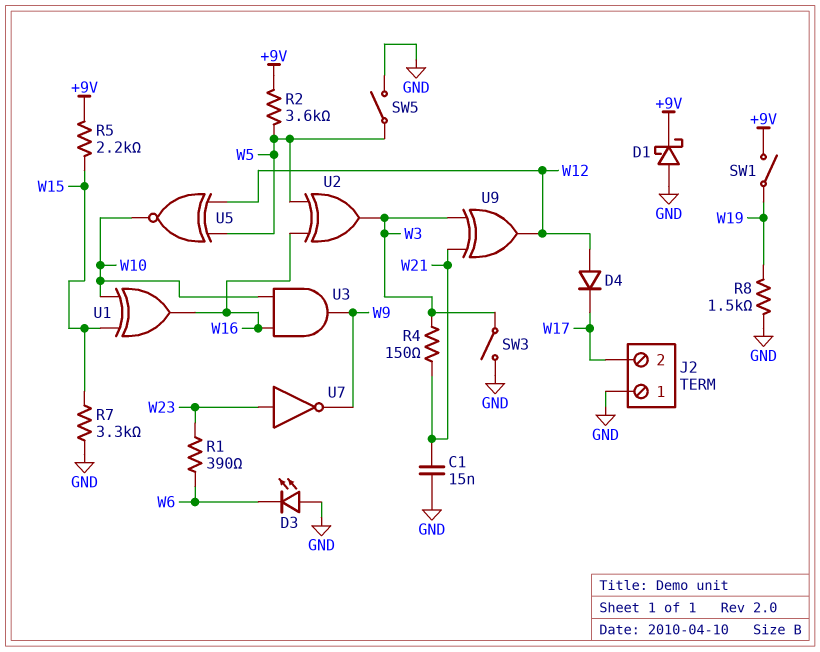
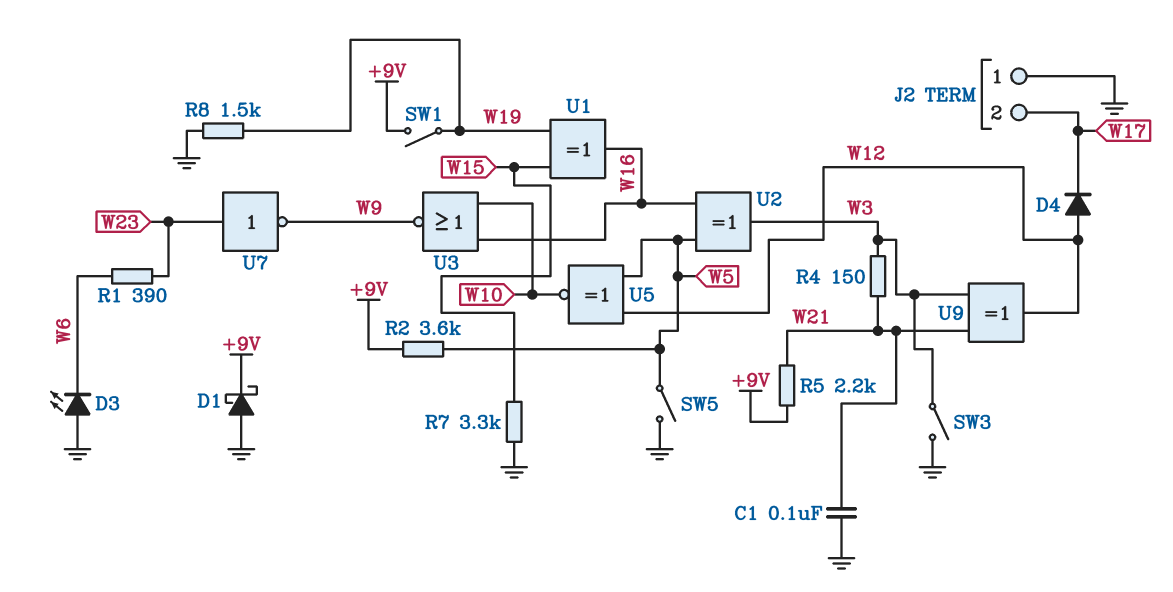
C1: 15nF (GND, W21) -> 100nF (GND, W21)
R5: 2.2k (+9V, W15) -> 2.2k (+9V, W21)
U1: XOR (in W10, in W15, out W16) -> XOR (in W15, in W19, out W16)
U3: AND (in W10, in W16, out W9) -> NOR (in W10, in W16, out W9)

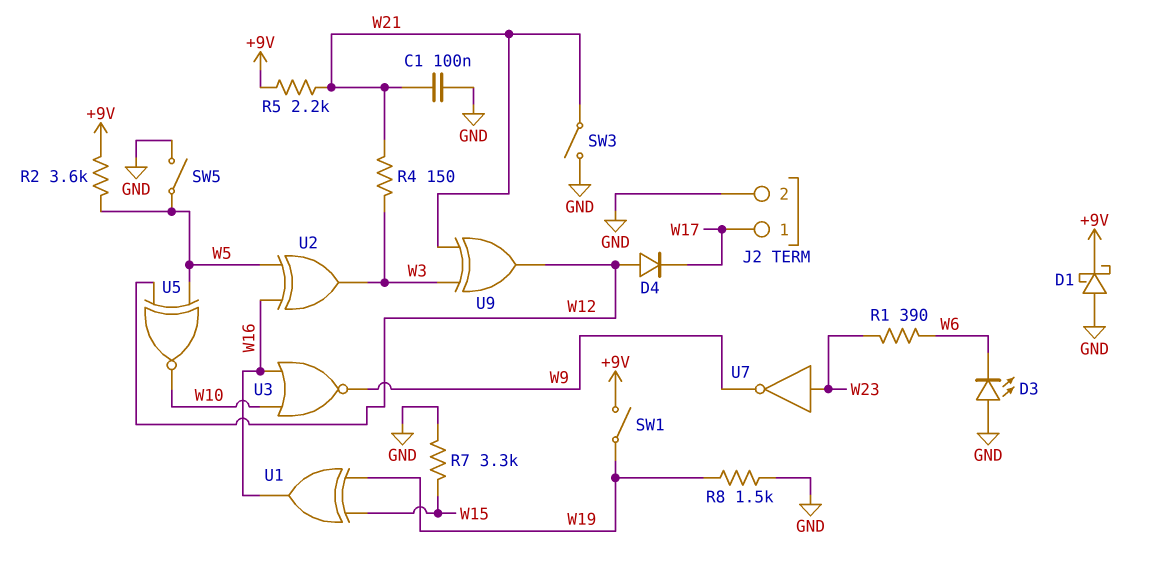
J2 pin 1: GND -> W17
J2 pin 2: W17 -> GND
SW3: switch (GND, W3) -> switch (GND, W21)

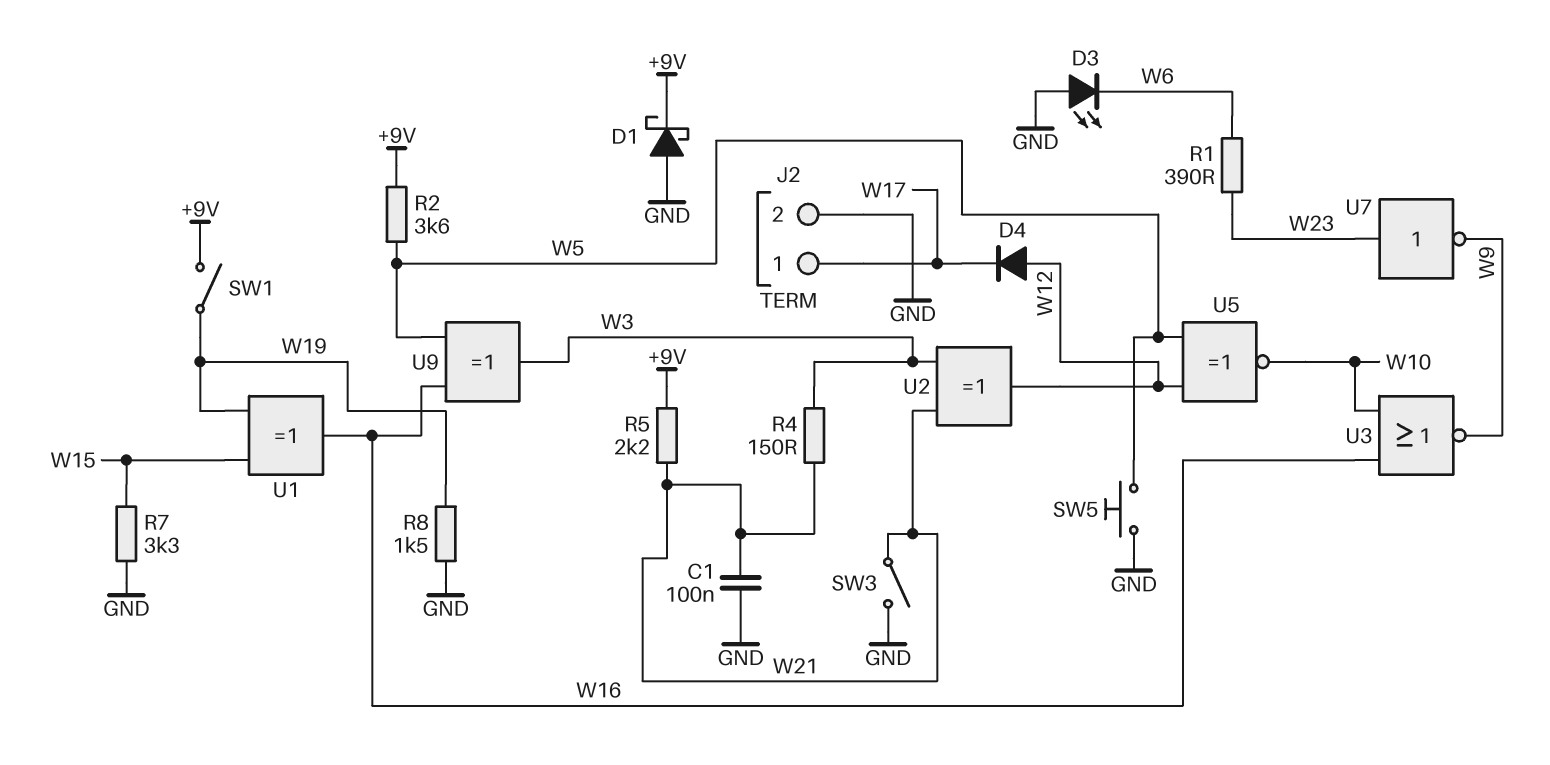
SW5: switch (GND, W5) -> button (GND, W5)
U2: XOR (in W5, in W16, out W3) -> XOR (in W3, in W21, out W12)
U9: XOR (in W3, in W21, out W12) -> XOR (in W5, in W16, out W3)

